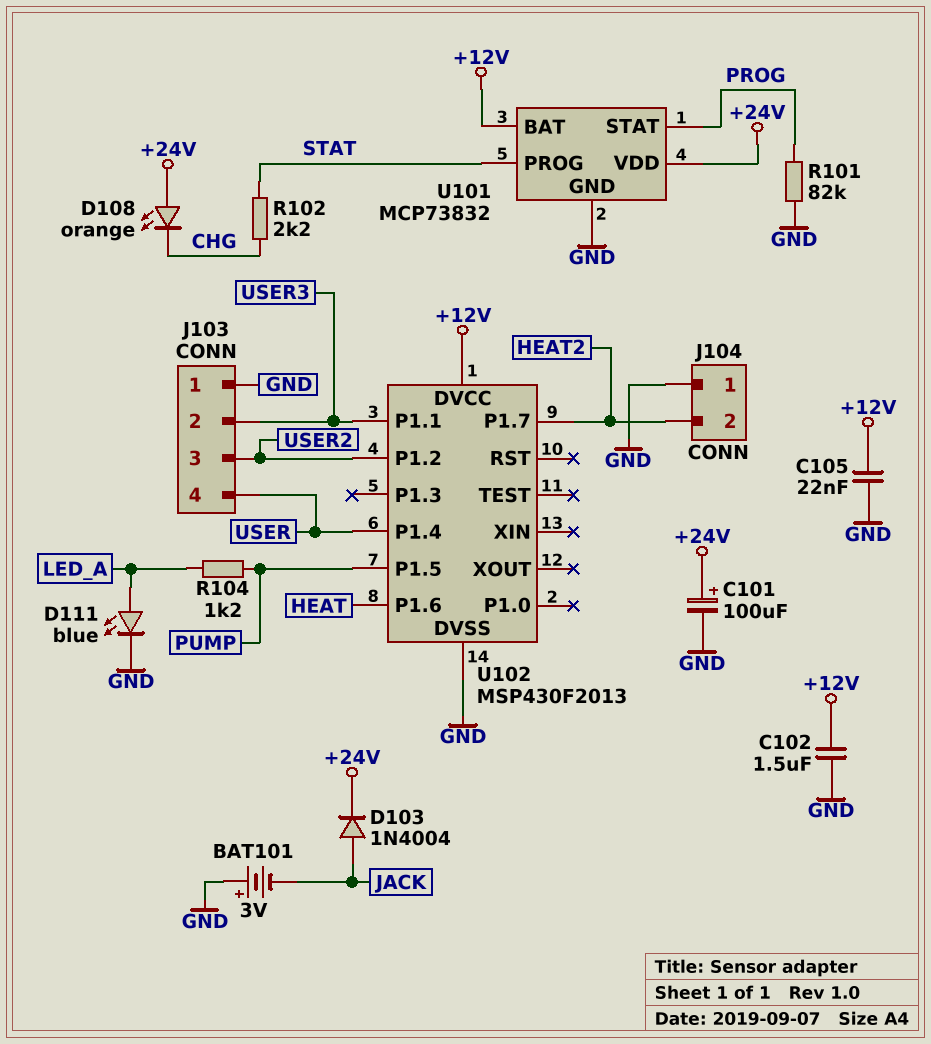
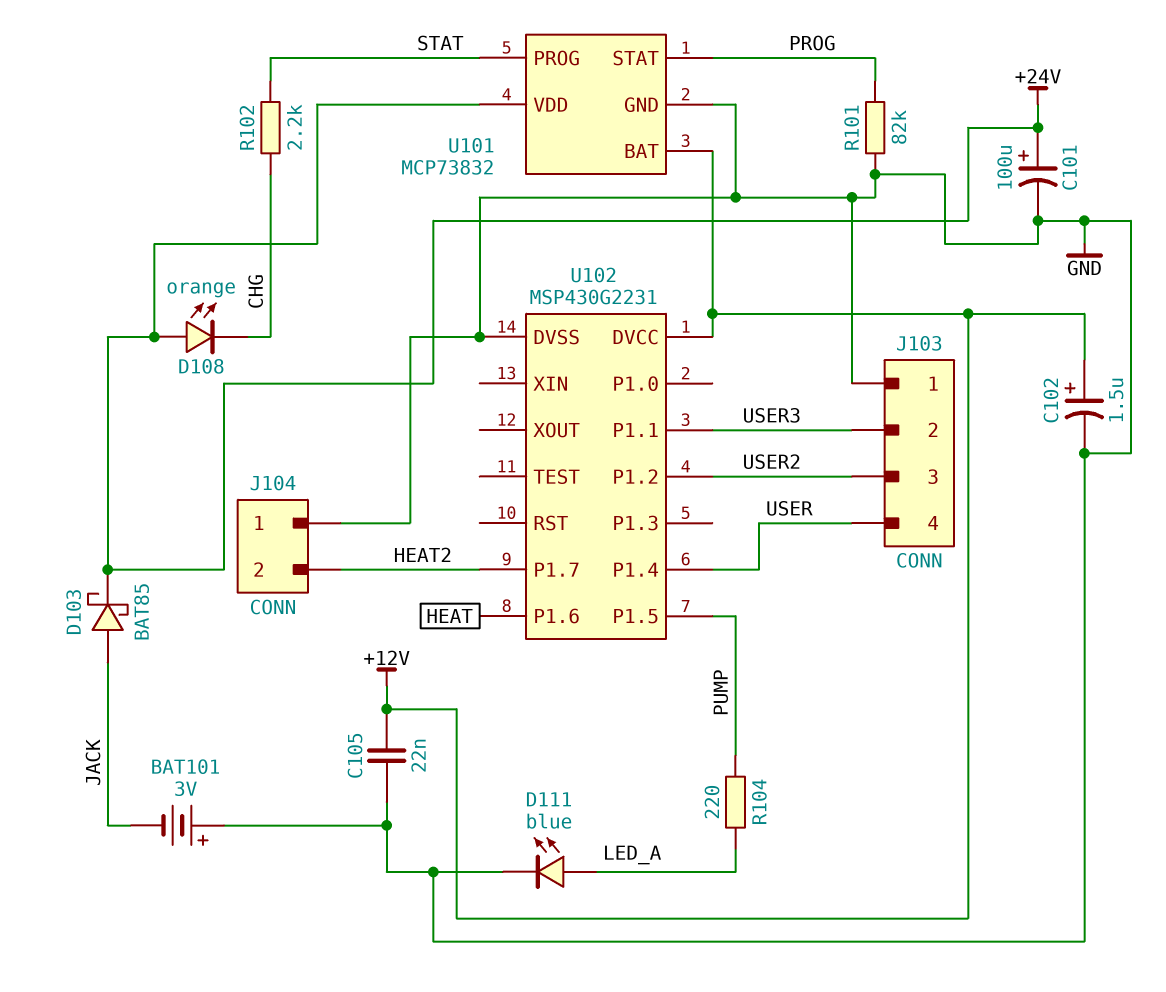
C102: 1.5uF (+12V, GND) -> 1.5uF (plus +12V, minus GND)
D103: diode 1N4004 (A JACK, K +24V) -> schottky BAT85 (A JACK, K +24V)
R104: 1.2k (LED_A, PUMP) -> 220 (LED_A, PUMP)
U102: MSP430F2013 -> MSP430G2231

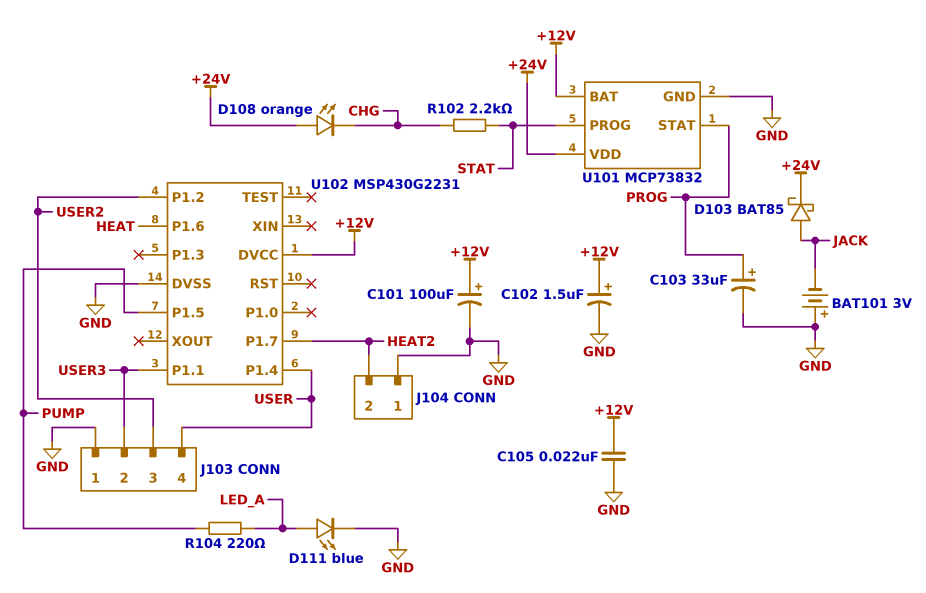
C101: 100uF (plus +24V, minus GND) -> 100uF (plus +12V, minus GND)
C103: none -> 33uF (plus PROG, minus GND)
R101: 82k (GND, PROG) -> none

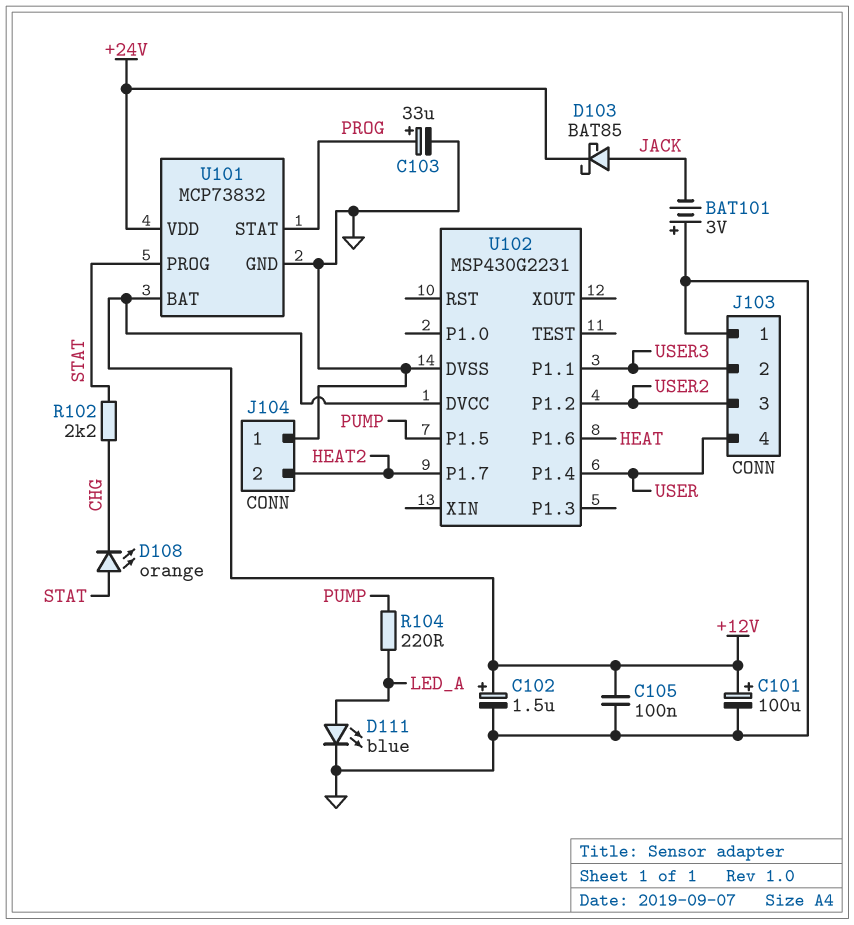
C105: 22nF (+12V, GND) -> 100nF (+12V, GND)
D108: LED orange (A +24V, K CHG) -> LED orange (A STAT, K CHG)

